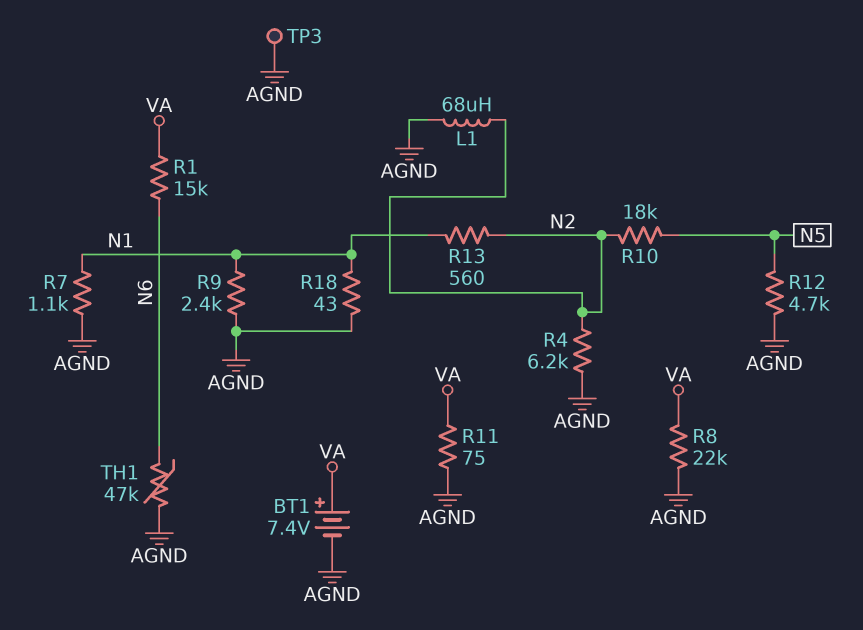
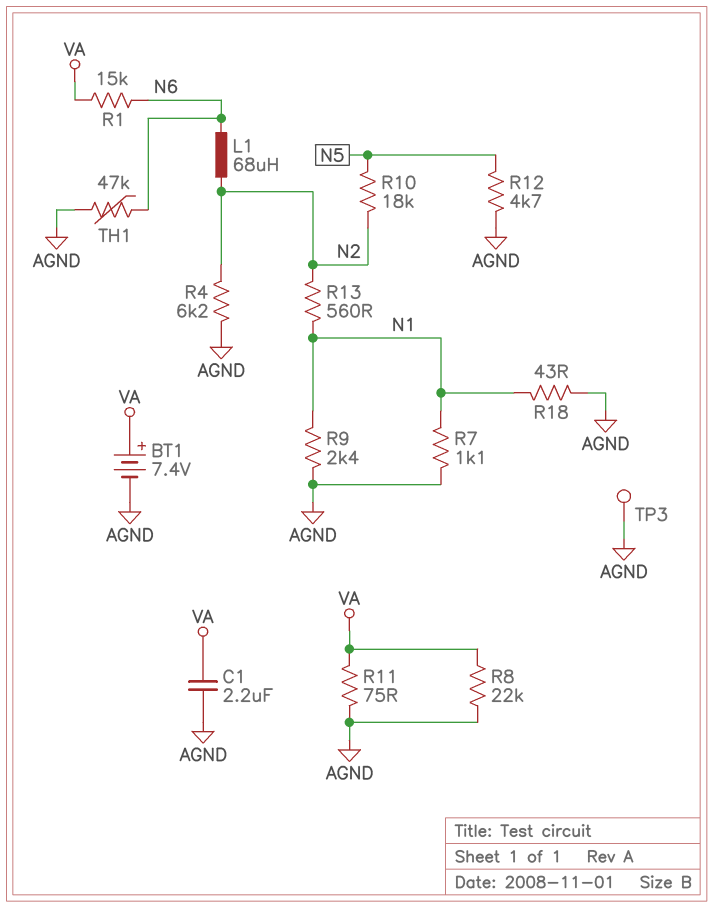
C1: none -> 2.2uF (AGND, VA)
L1: 68uH (AGND, N2) -> 68uH (N2, N6)

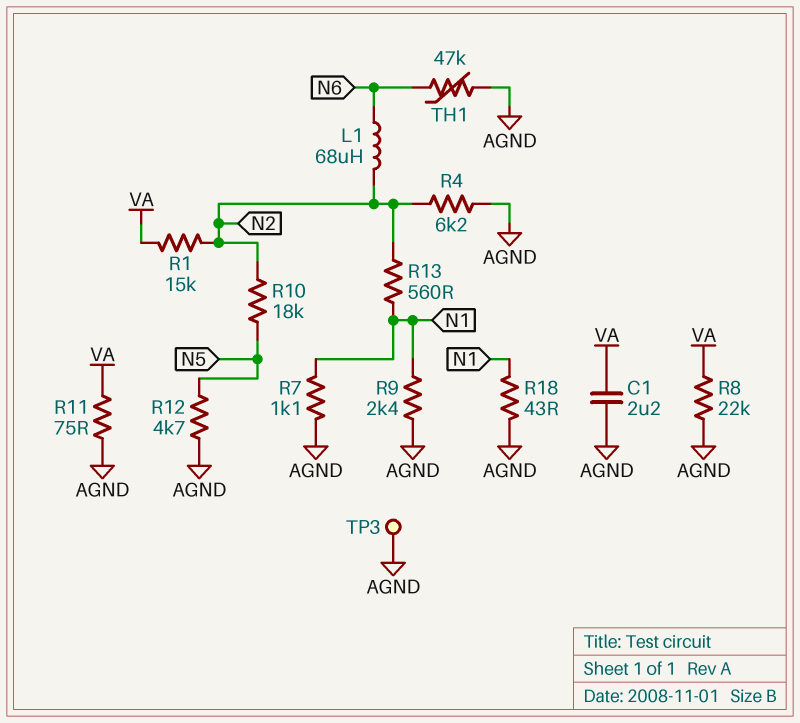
BT1: 7.4V (plus VA, minus AGND) -> none
R1: 15k (N6, VA) -> 15k (N2, VA)

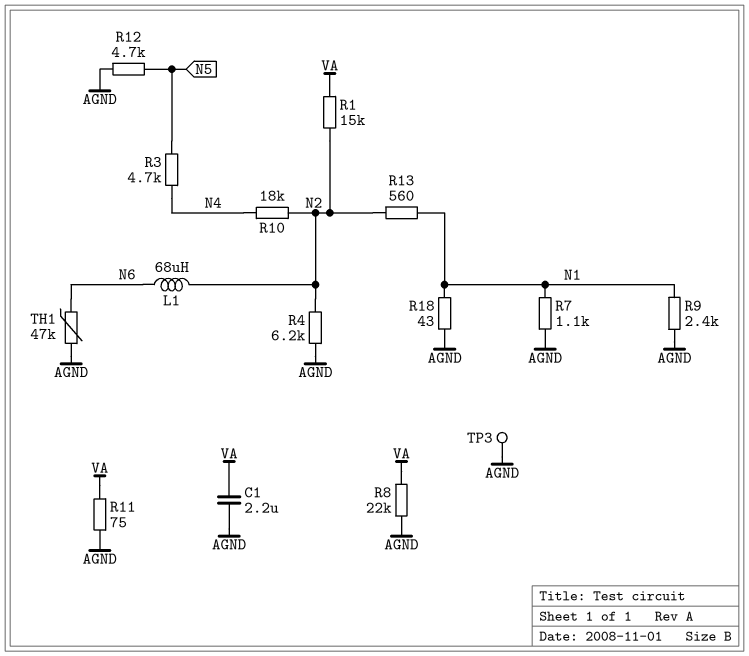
R3: none -> 4.7k (N4, N5)
R10: 18k (N2, N5) -> 18k (N2, N4)

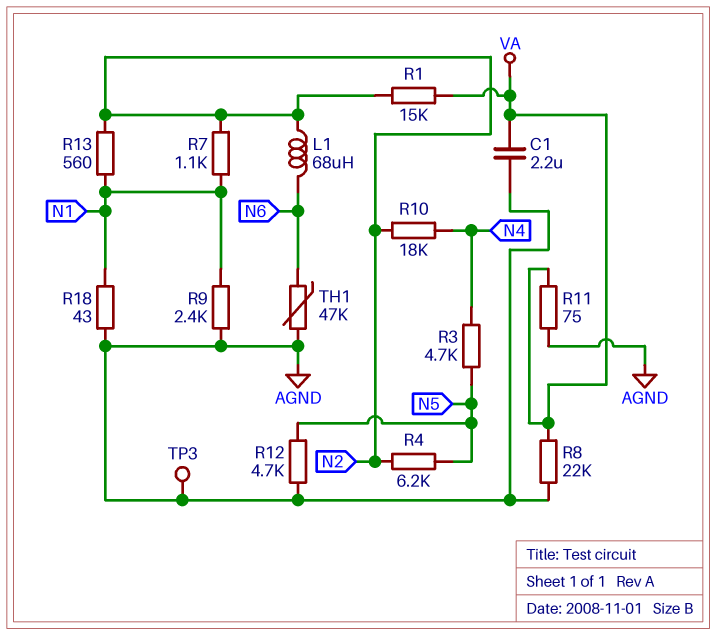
R4: 6.2k (AGND, N2) -> 6.2k (N2, N5)
R7: 1.1k (AGND, N1) -> 1.1k (N1, N2)

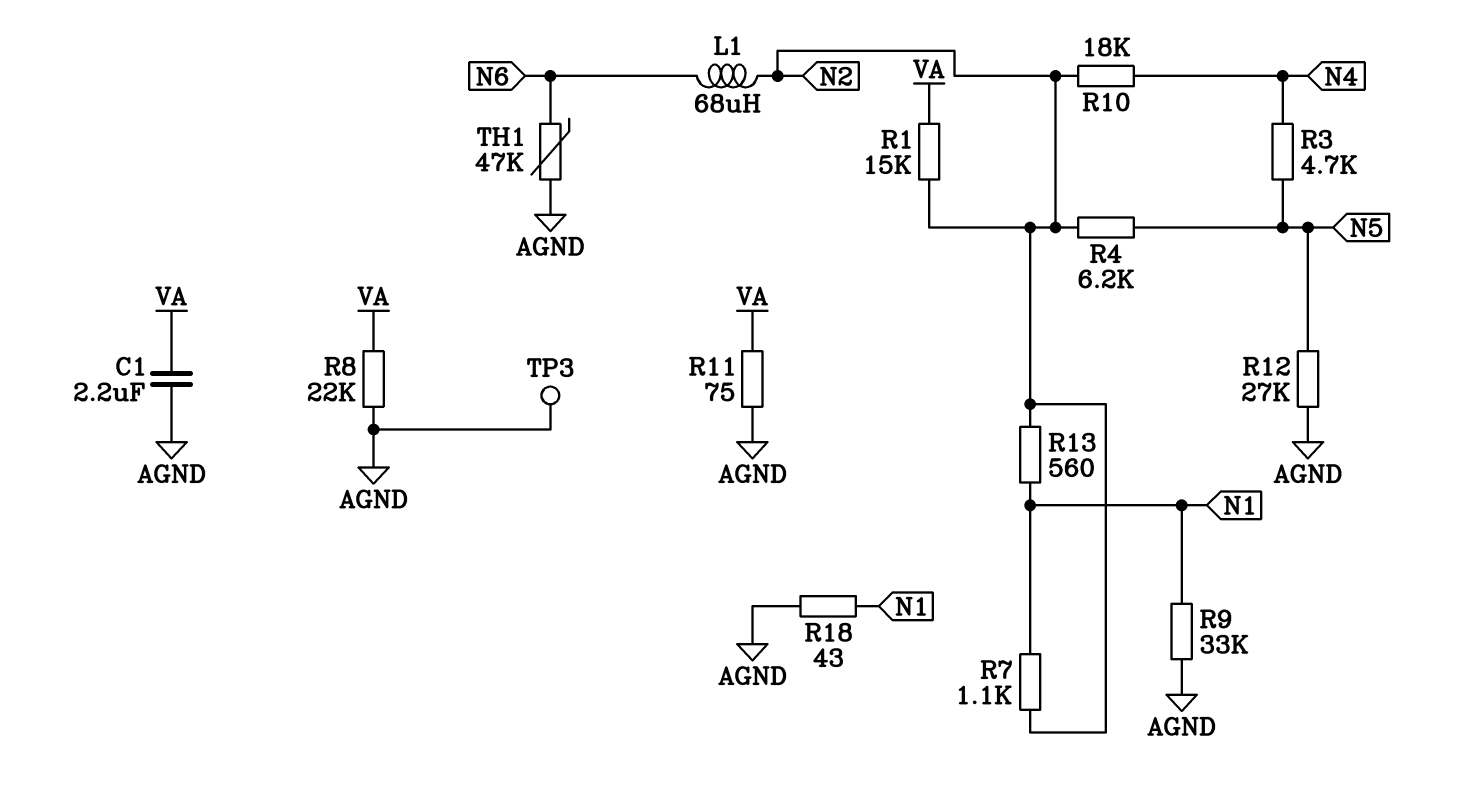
R9: 2.4k (AGND, N1) -> 33k (AGND, N1)
R12: 4.7k (AGND, N5) -> 27k (AGND, N5)

